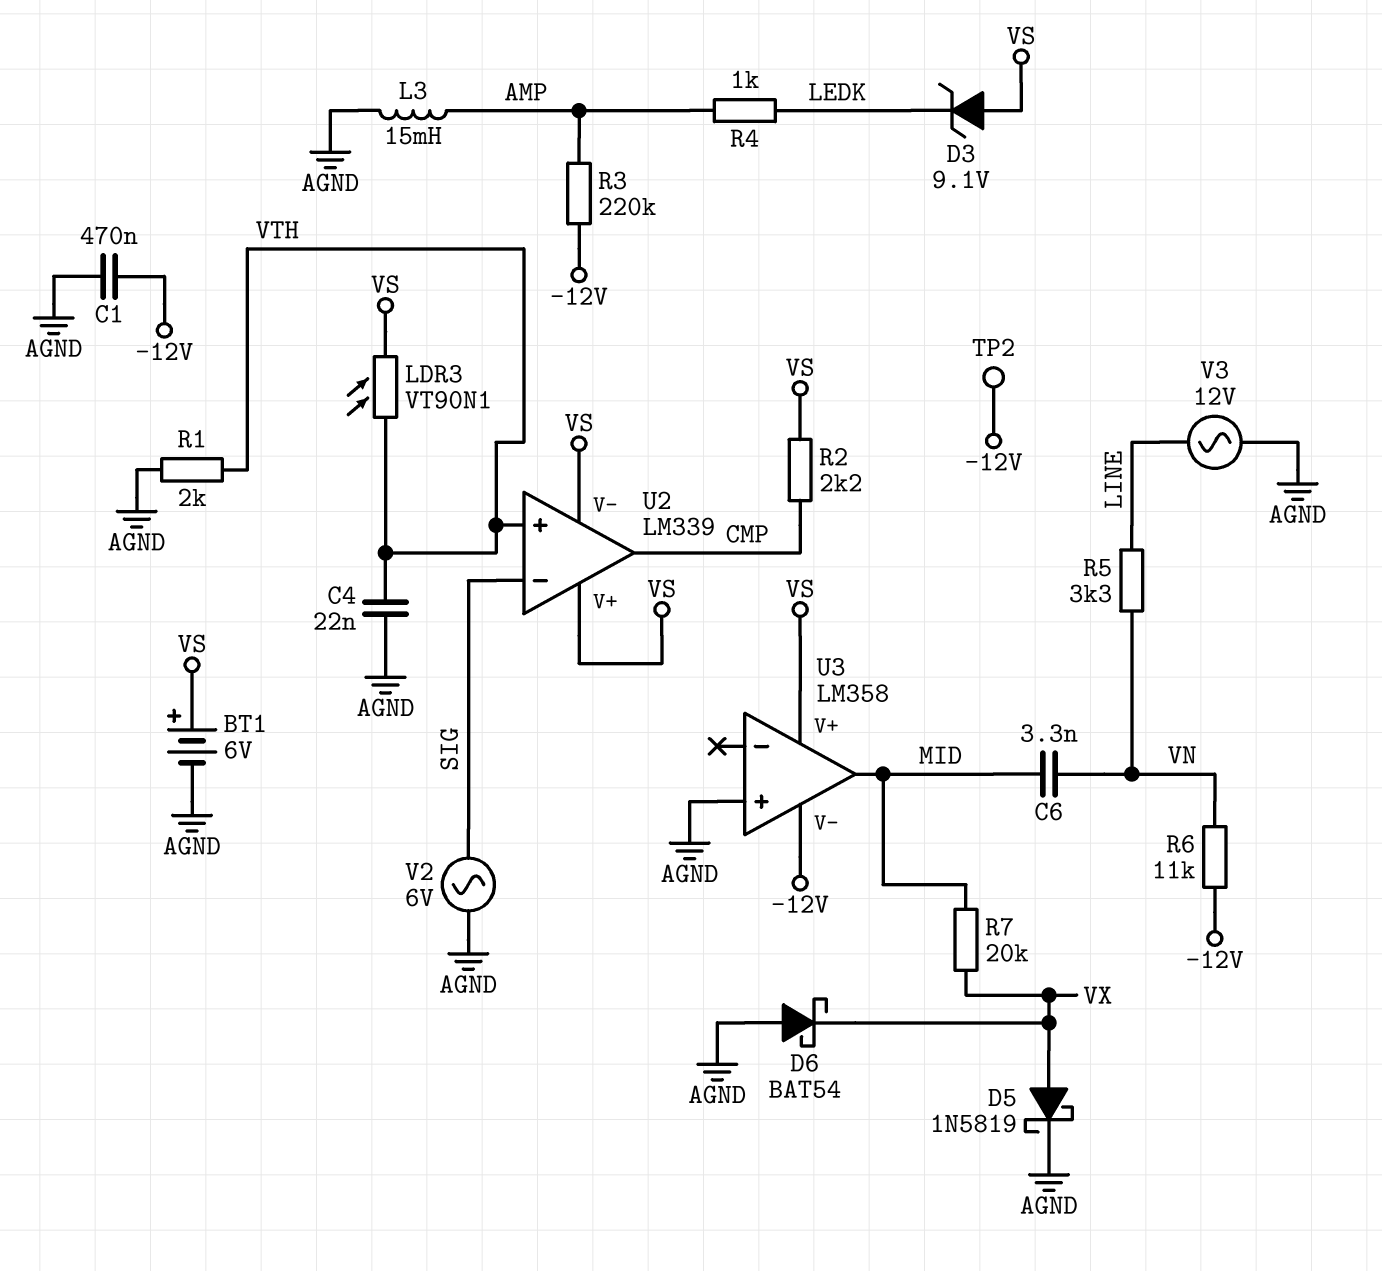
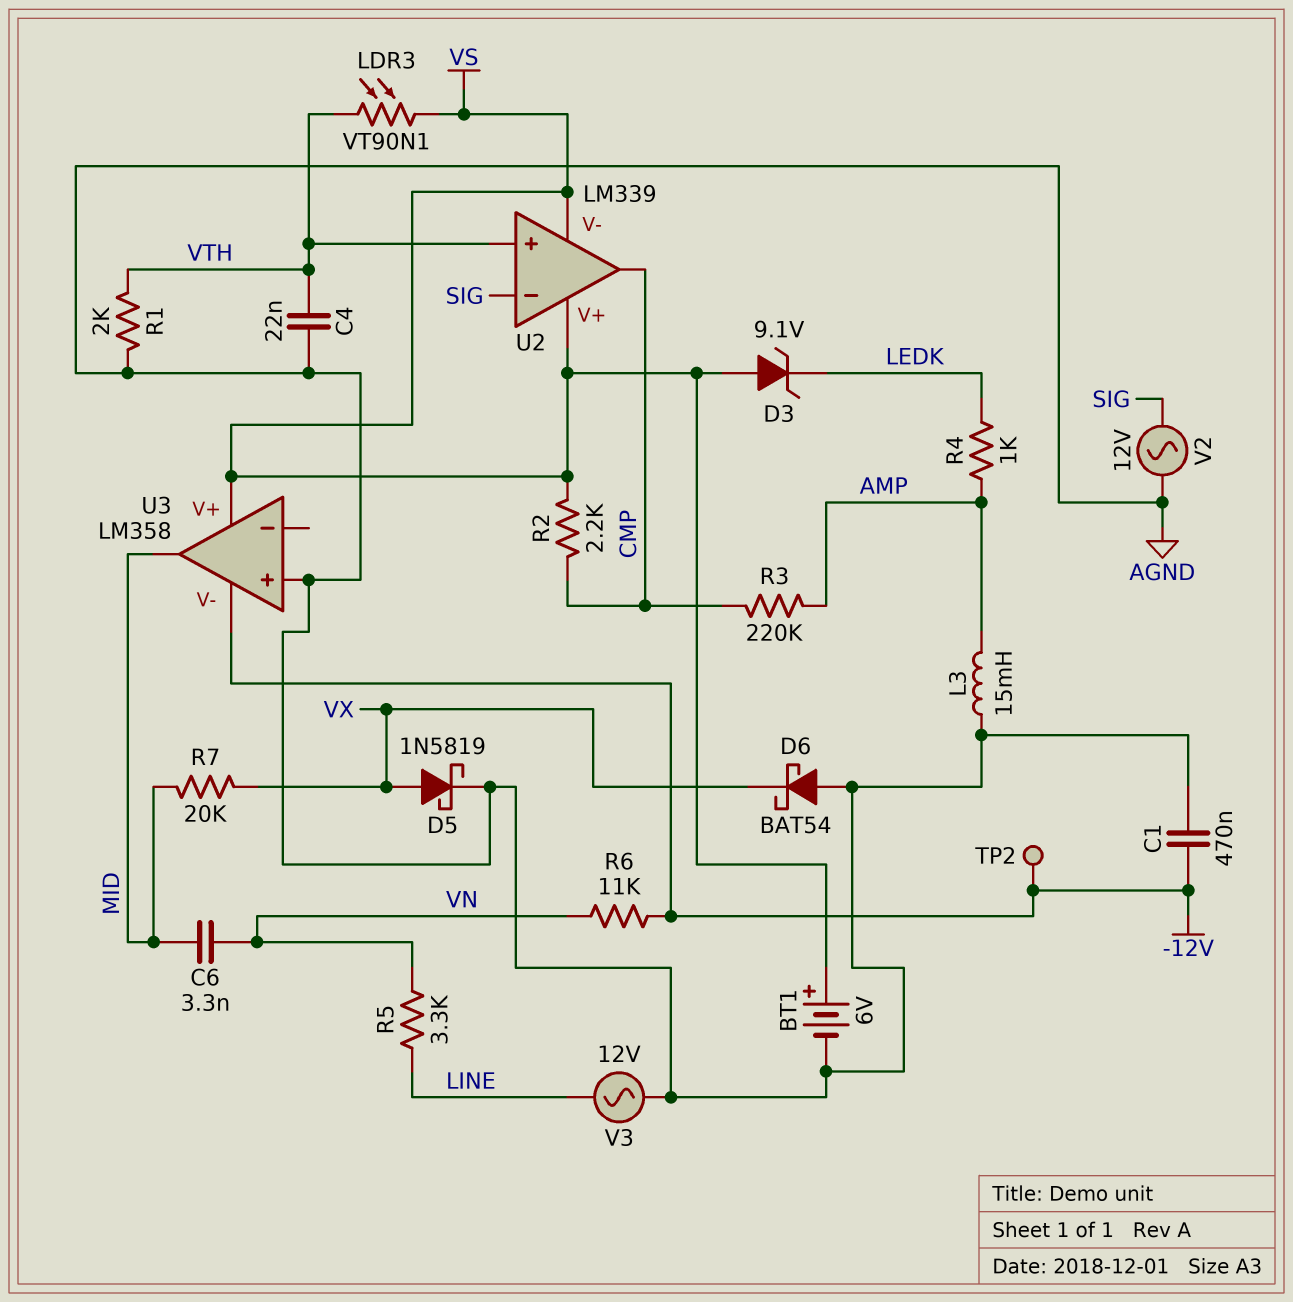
R3: 220k (-12V, AMP) -> 220k (AMP, CMP)
V2: AC 6V (AGND, SIG) -> AC 12V (AGND, SIG)

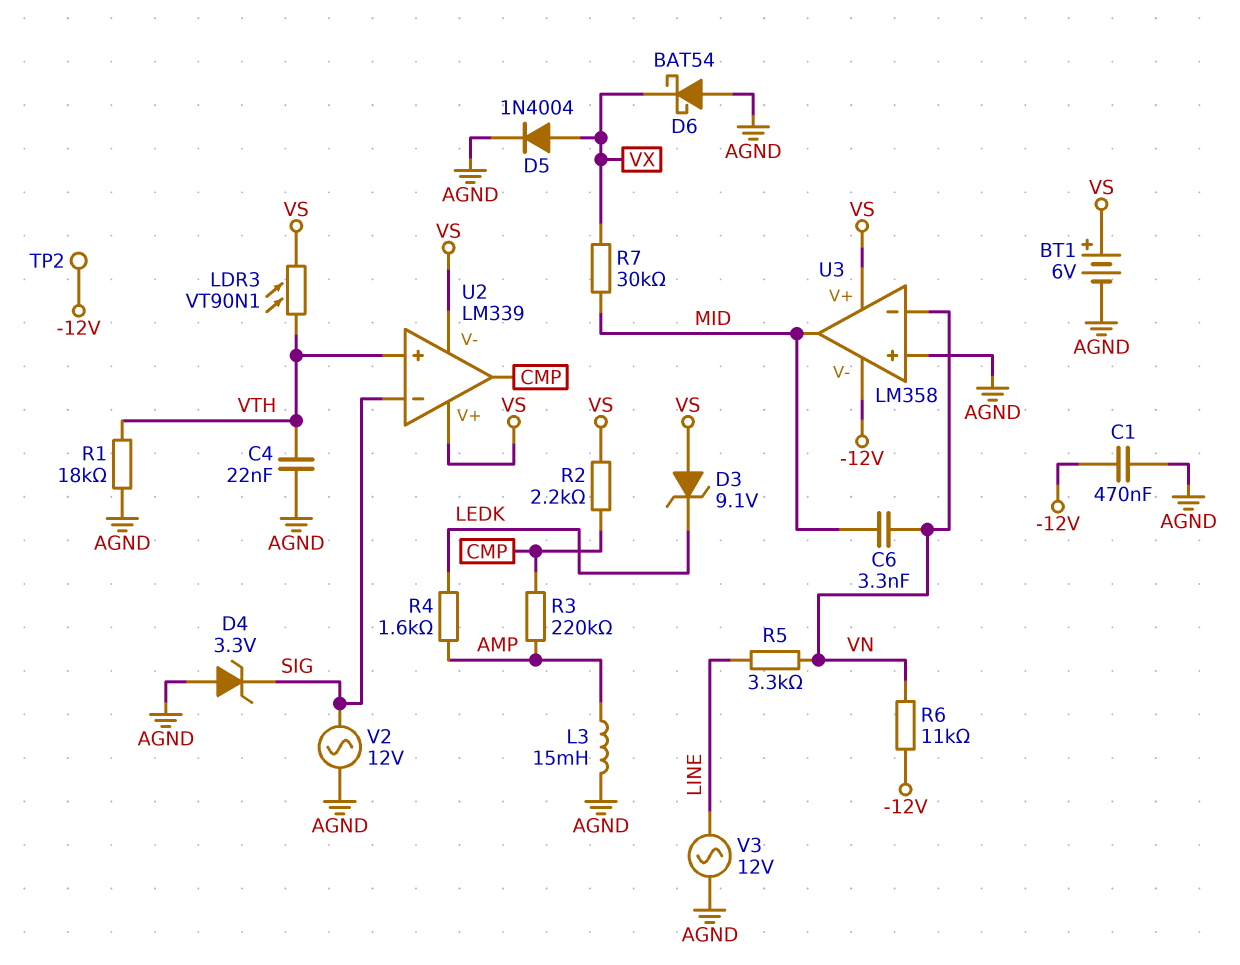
D4: none -> zener 3.3V (A AGND, K SIG)
D5: schottky 1N5819 (A VX, K AGND) -> diode 1N4004 (A VX, K AGND)
R1: 2k (AGND, VTH) -> 18k (AGND, VTH)
R4: 1k (AMP, LEDK) -> 1.6k (AMP, LEDK)
R7: 20k (MID, VX) -> 30k (MID, VX)
U3 pin in-: none -> VN

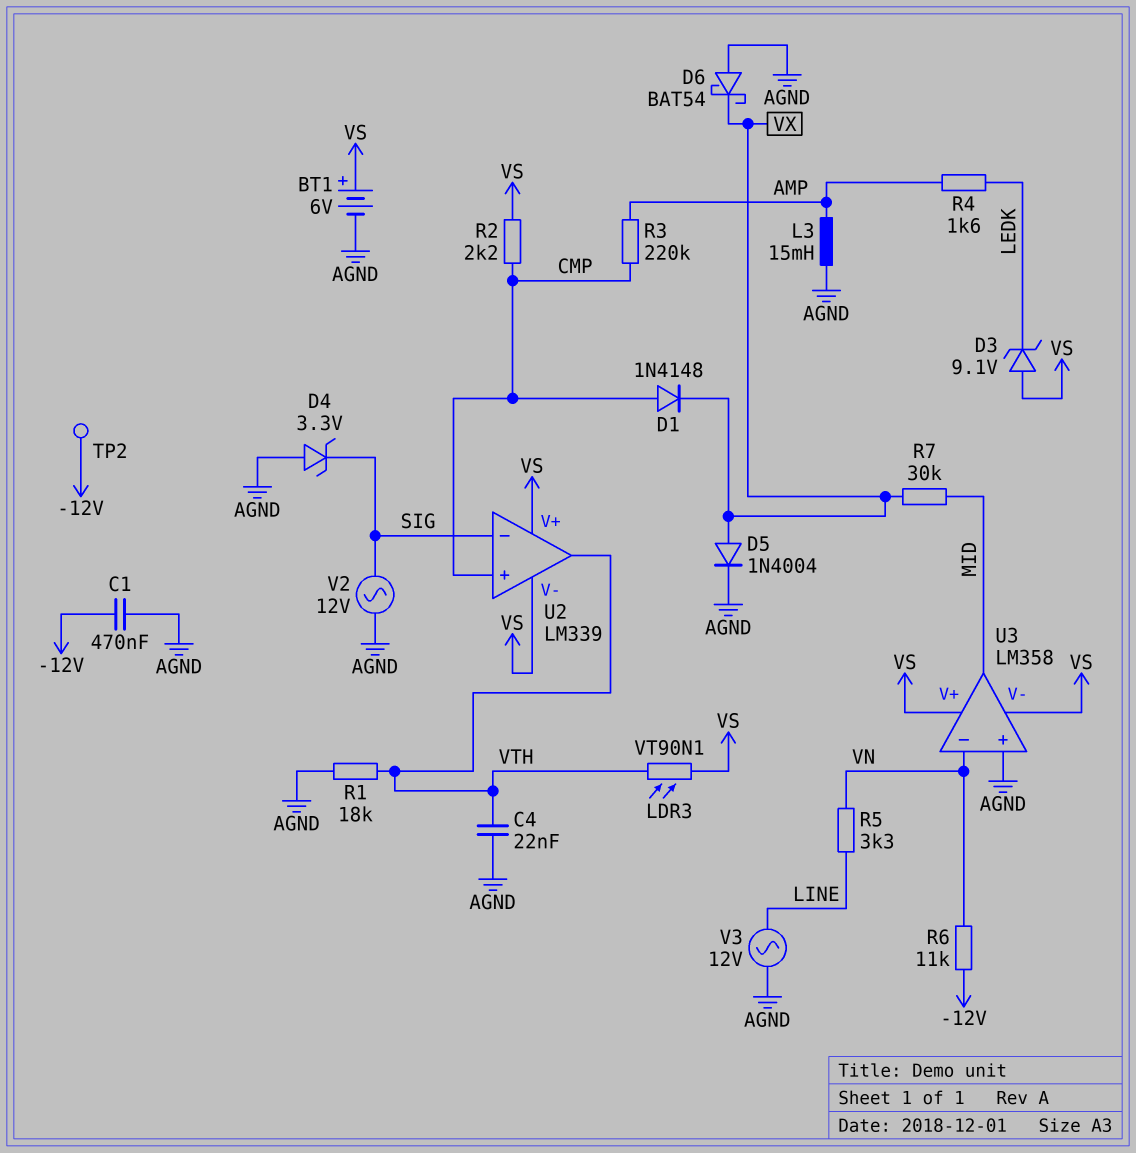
C6: 3.3nF (MID, VN) -> none
D1: none -> diode 1N4148 (A CMP, K VX)
U2 pin in+: VTH -> CMP
U2 pin out: CMP -> VTH
U3 pin V-: -12V -> VS

